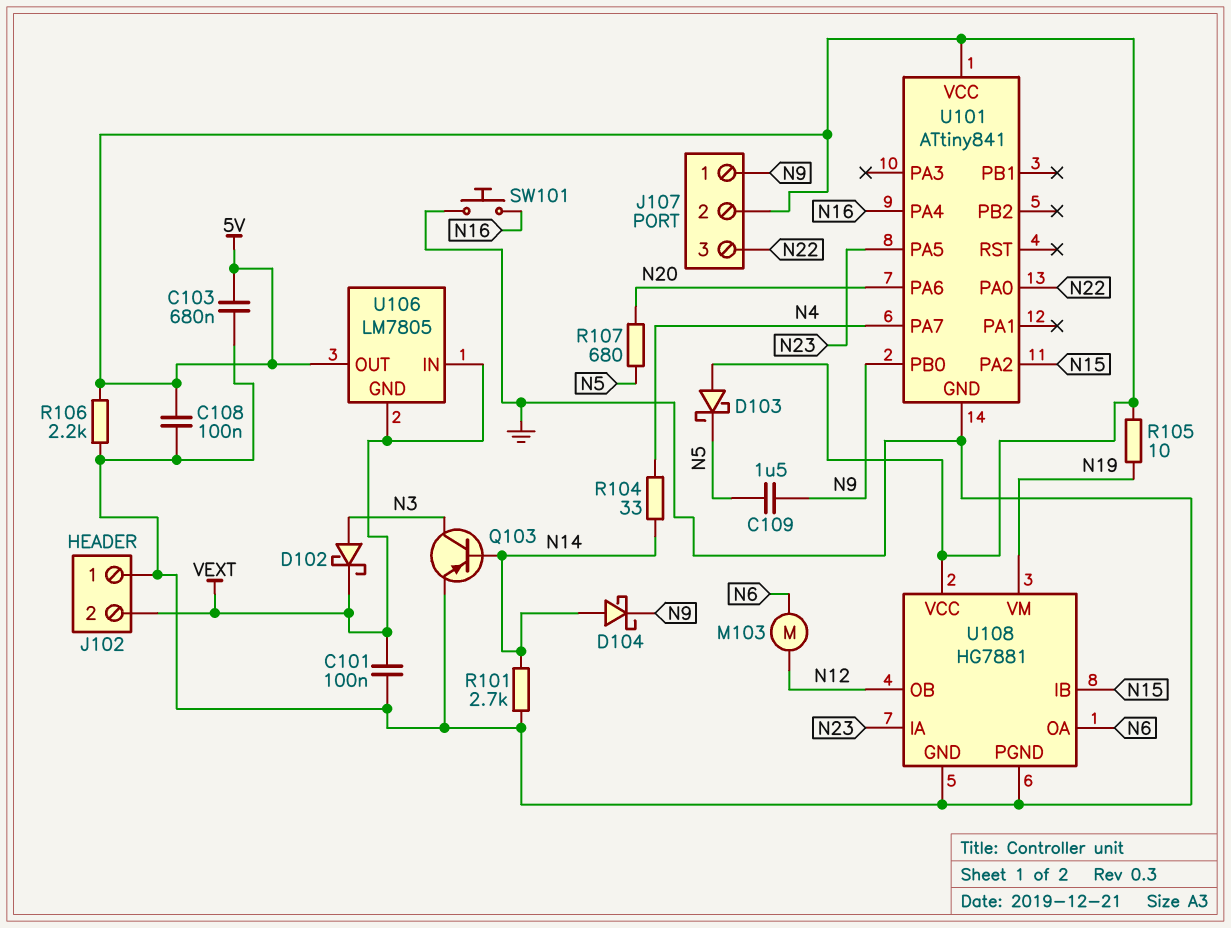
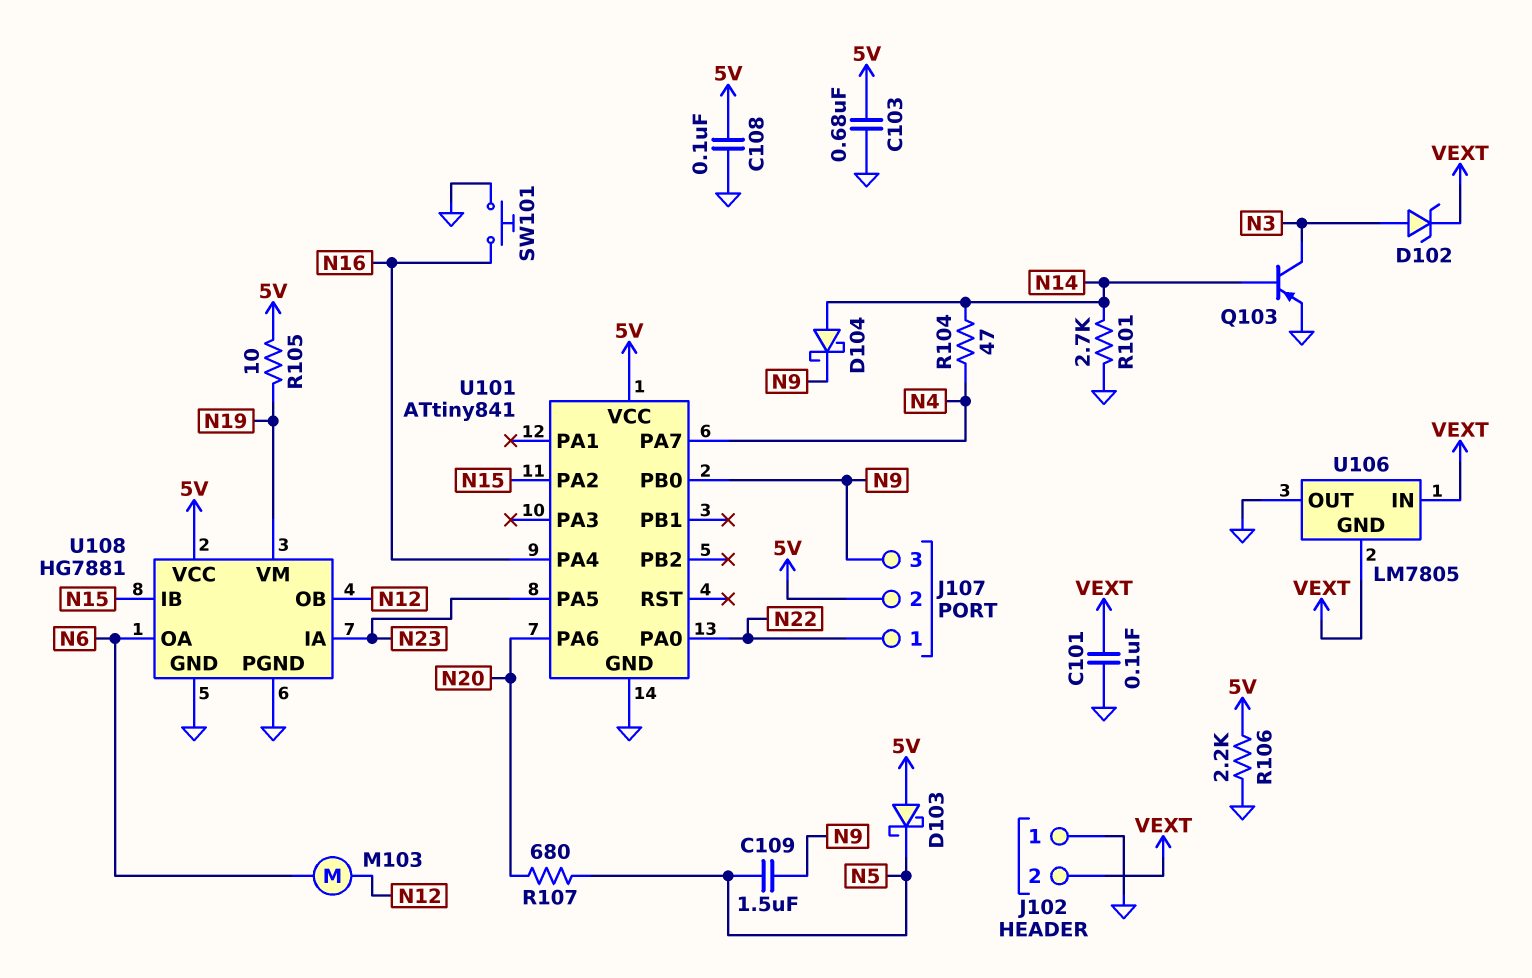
D102: schottky (A N3, K VEXT) -> zener (A N3, K VEXT)
J107 pin 1: N9 -> N22
J107 pin 3: N22 -> N9
R104: 33 (N4, N14) -> 47 (N4, N14)
U106 pin OUT: 5V -> GND

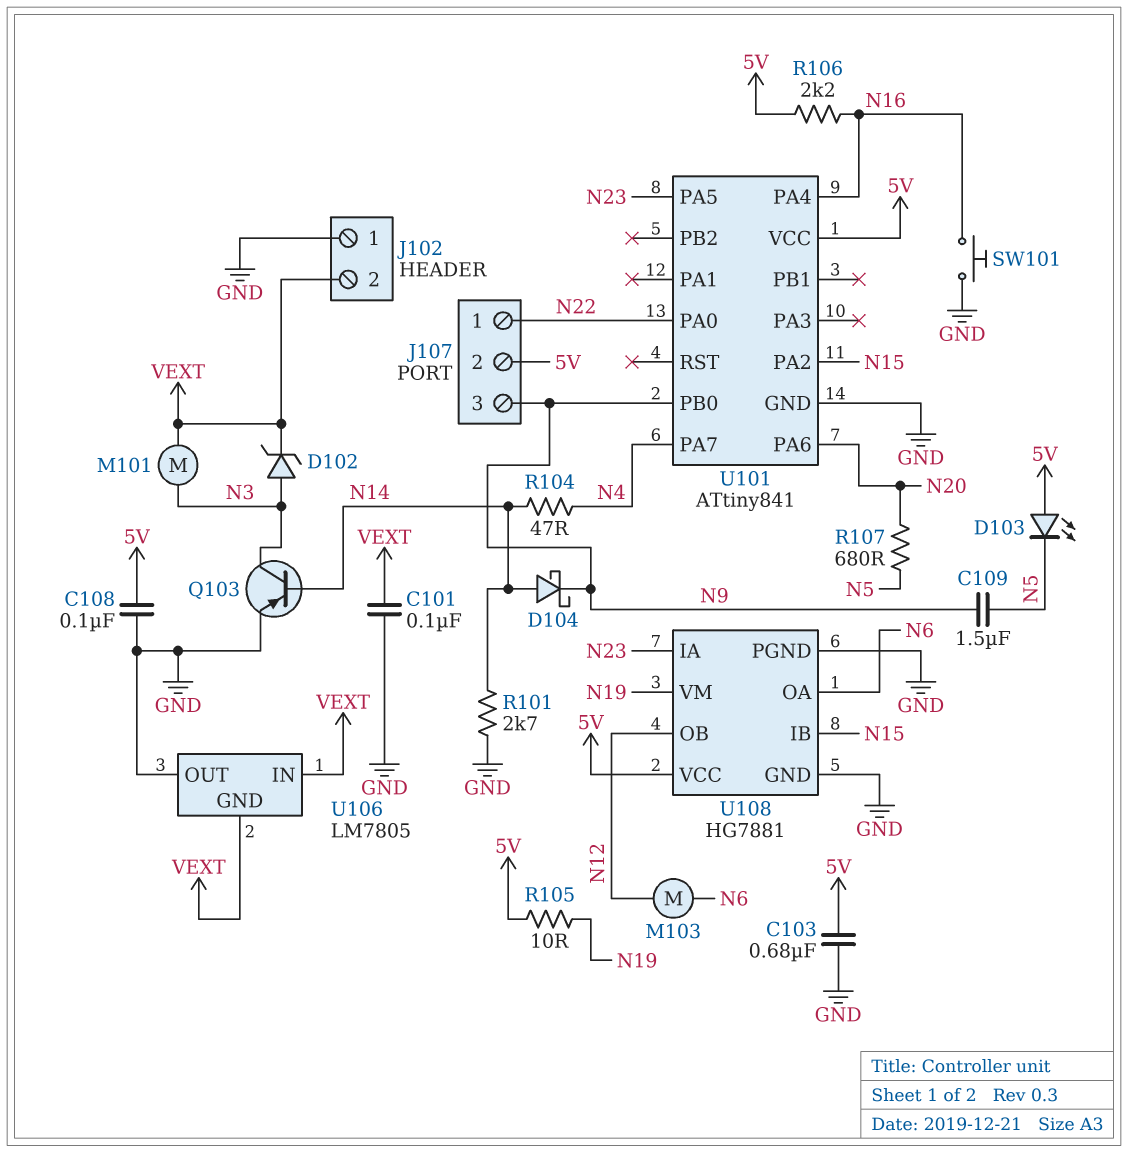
D103: schottky (A 5V, K N5) -> LED (A 5V, K N5)
M101: none -> motor (N3, VEXT)
R106: 2.2k (5V, GND) -> 2.2k (5V, N16)

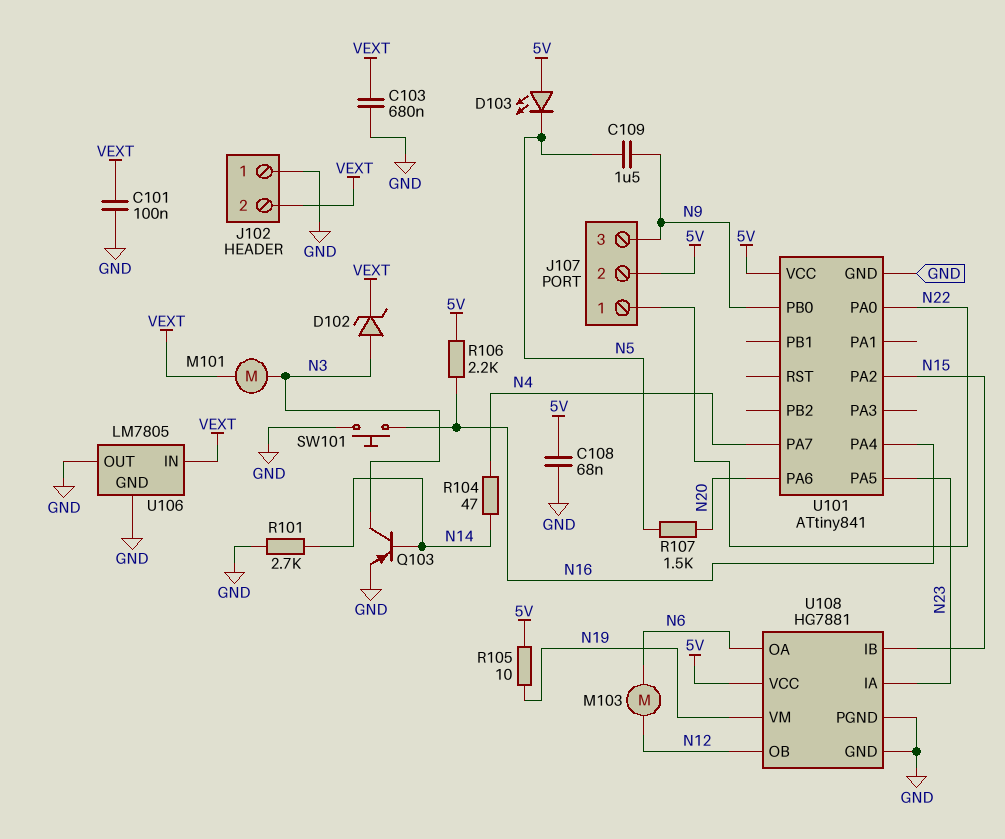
C103: 680nF (5V, GND) -> 680nF (GND, VEXT)
C108: 100nF (5V, GND) -> 68nF (5V, GND)
D104: schottky (A N14, K N9) -> none
R107: 680 (N5, N20) -> 1.5k (N5, N20)
U106 pin GND: VEXT -> GND

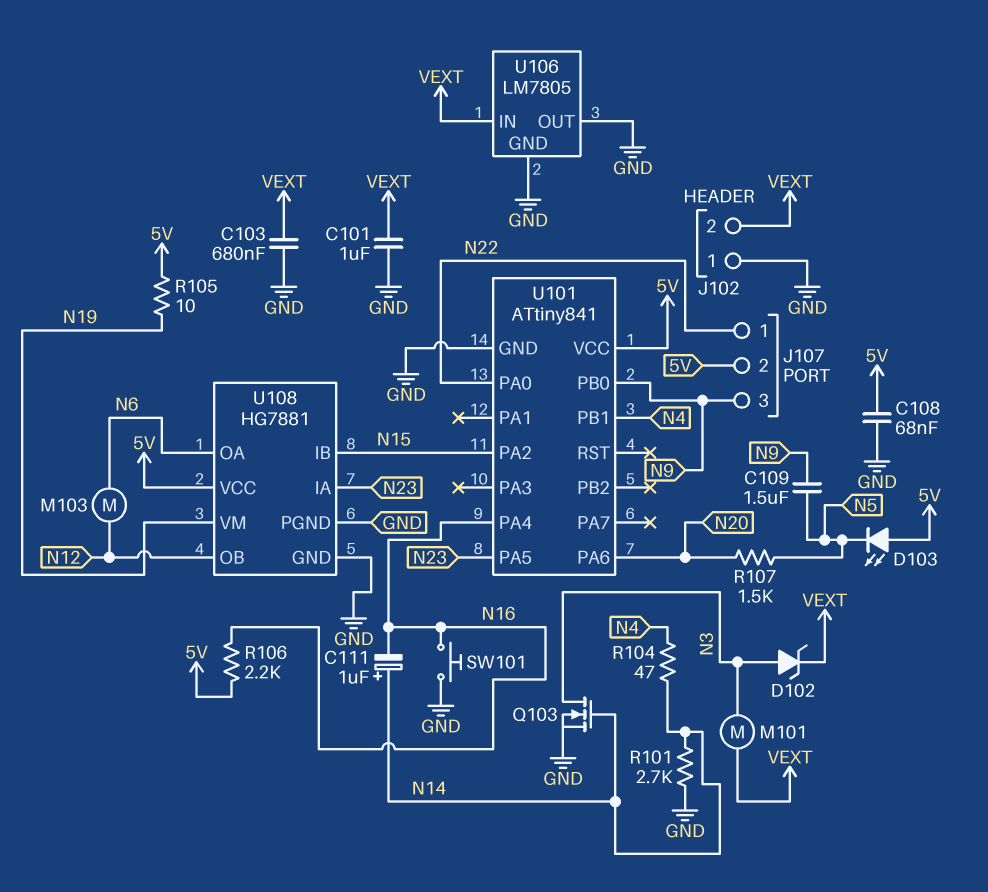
C101: 100nF (GND, VEXT) -> 1uF (GND, VEXT)
C111: none -> 1uF (plus N14, minus N16)
Q103: PNP (B N14, C N3, E GND) -> NMOS (G N14, D N3, S GND)
U101 pin PA7: N4 -> none
U101 pin PB1: none -> N4

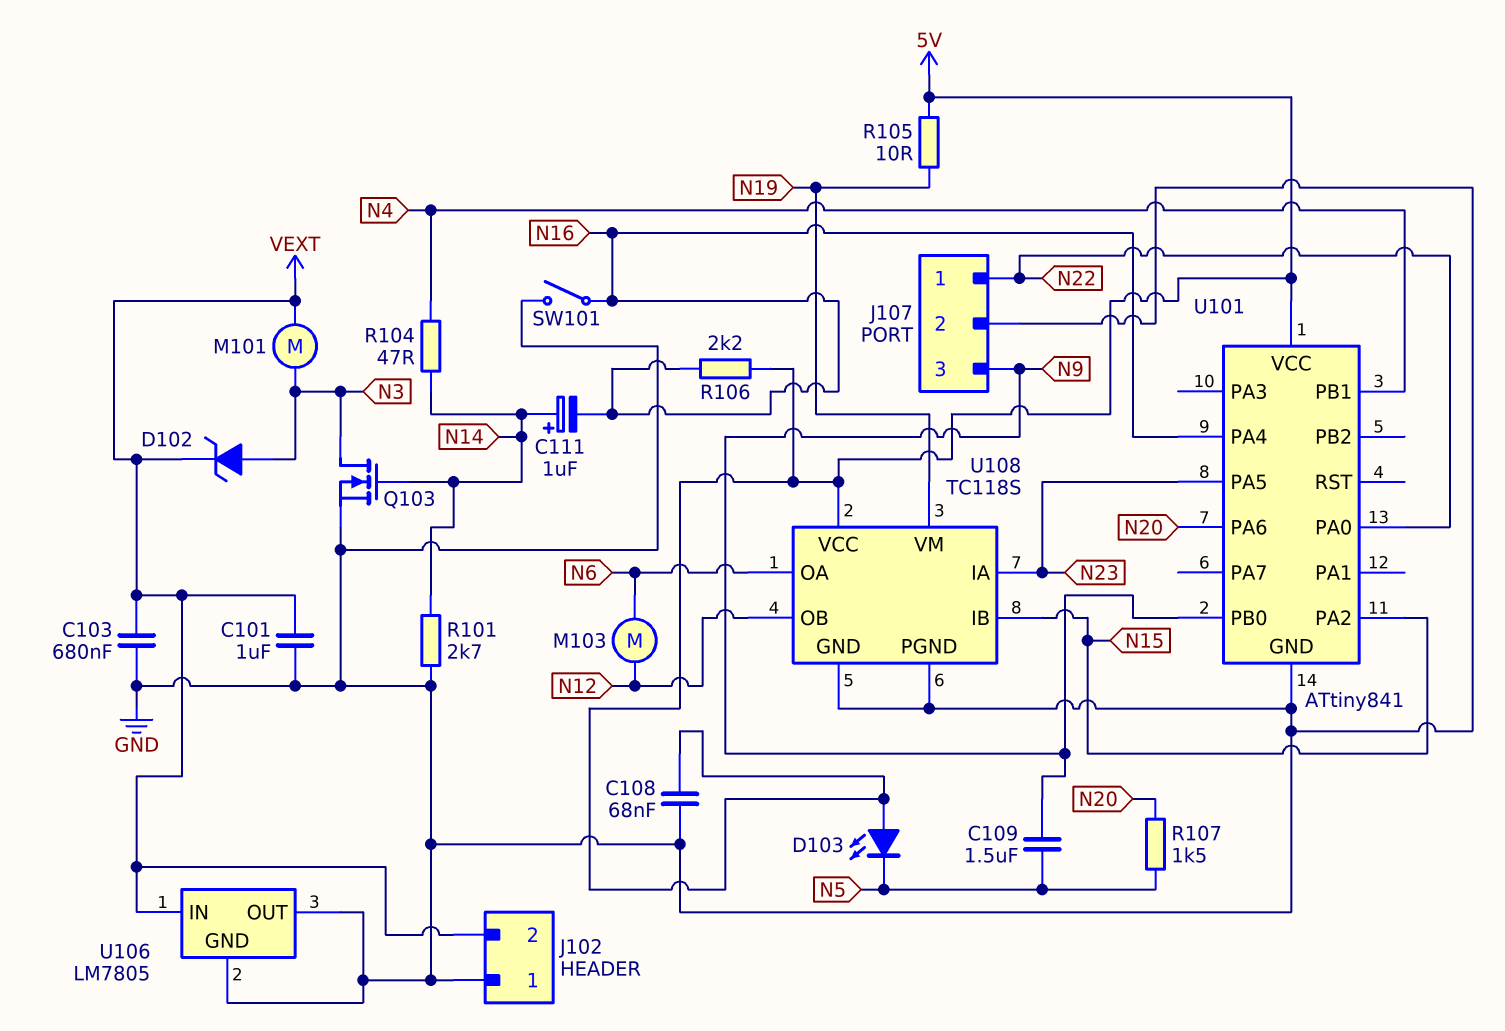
J107 pin 2: 5V -> GND
SW101: button (GND, N16) -> switch (GND, N16)
U108: HG7881 -> TC118S

